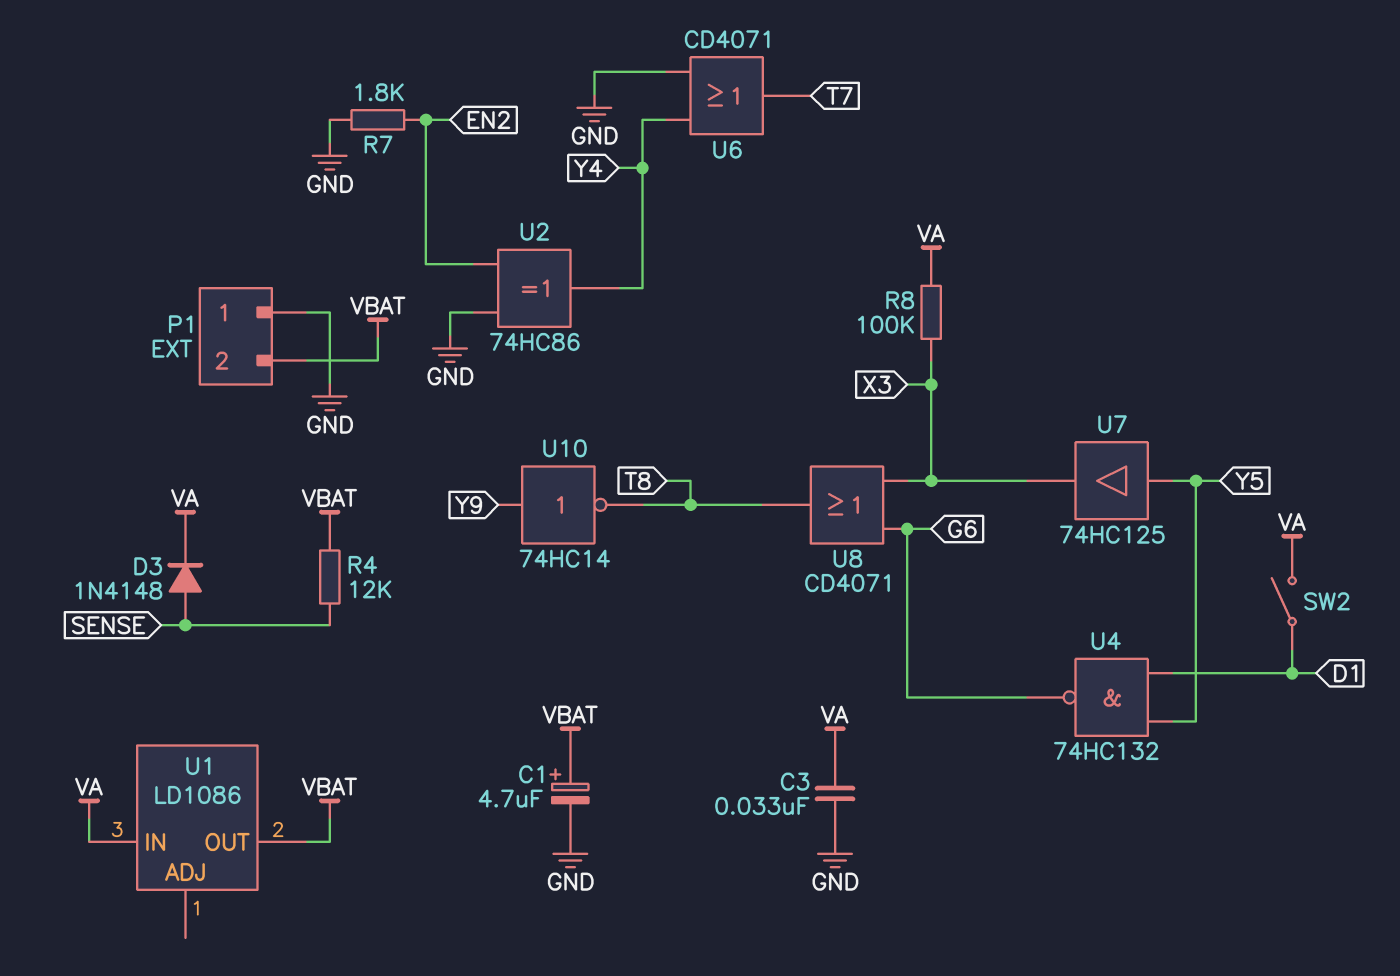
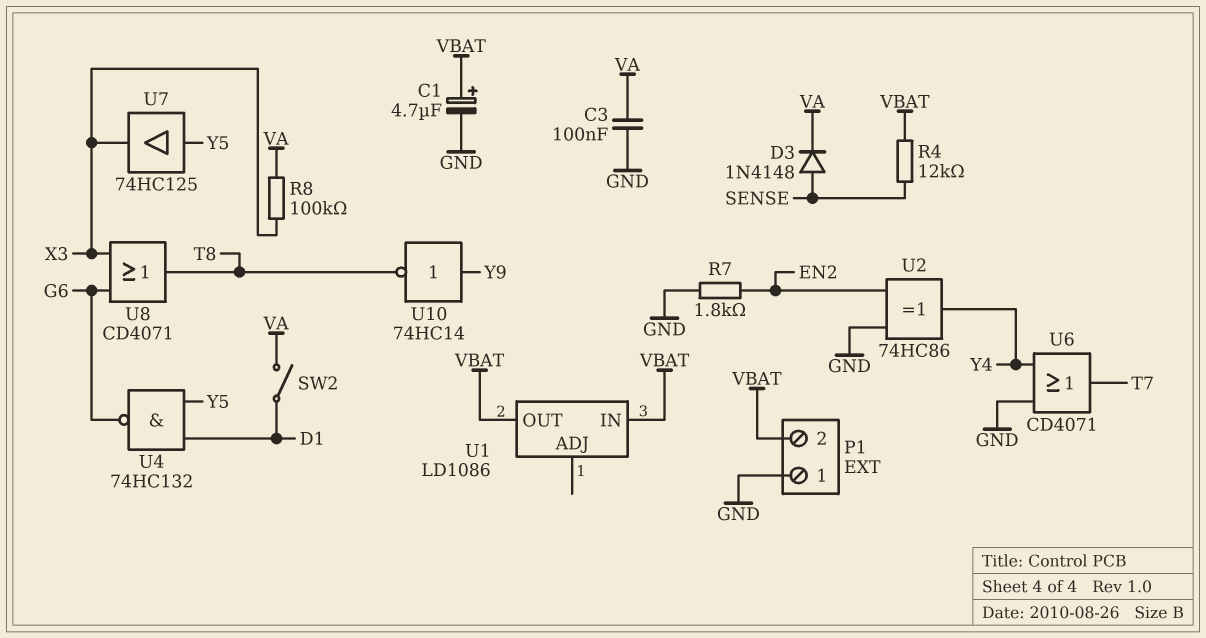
C3: 33nF (GND, VA) -> 100nF (GND, VA)
U1 pin IN: VA -> VBAT

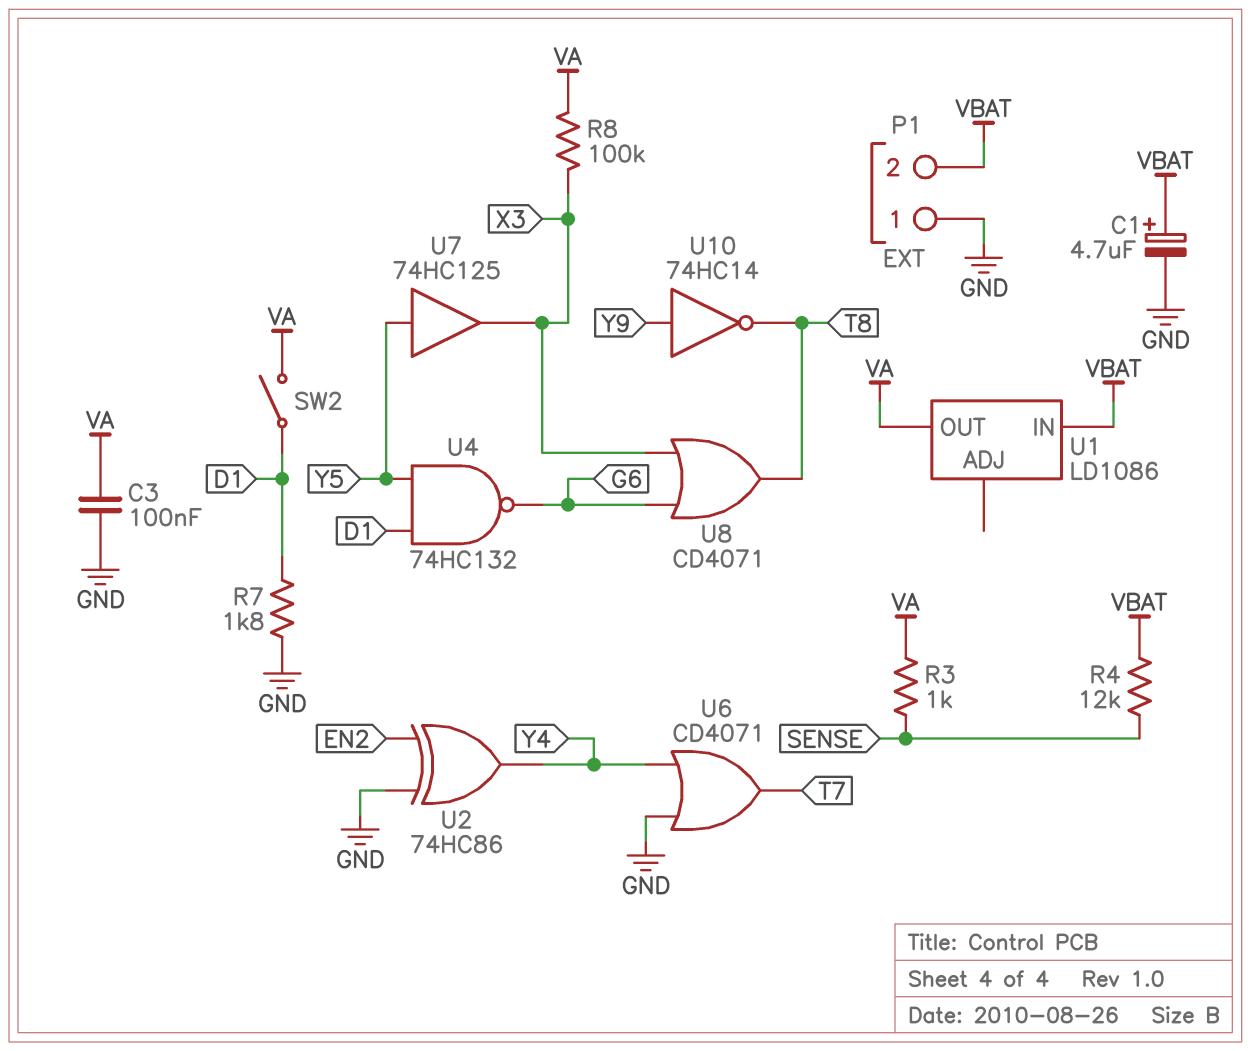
D3: diode 1N4148 (A SENSE, K VA) -> none
R3: none -> 1k (SENSE, VA)
R7: 1.8k (EN2, GND) -> 1.8k (D1, GND)
U1 pin OUT: VBAT -> VA

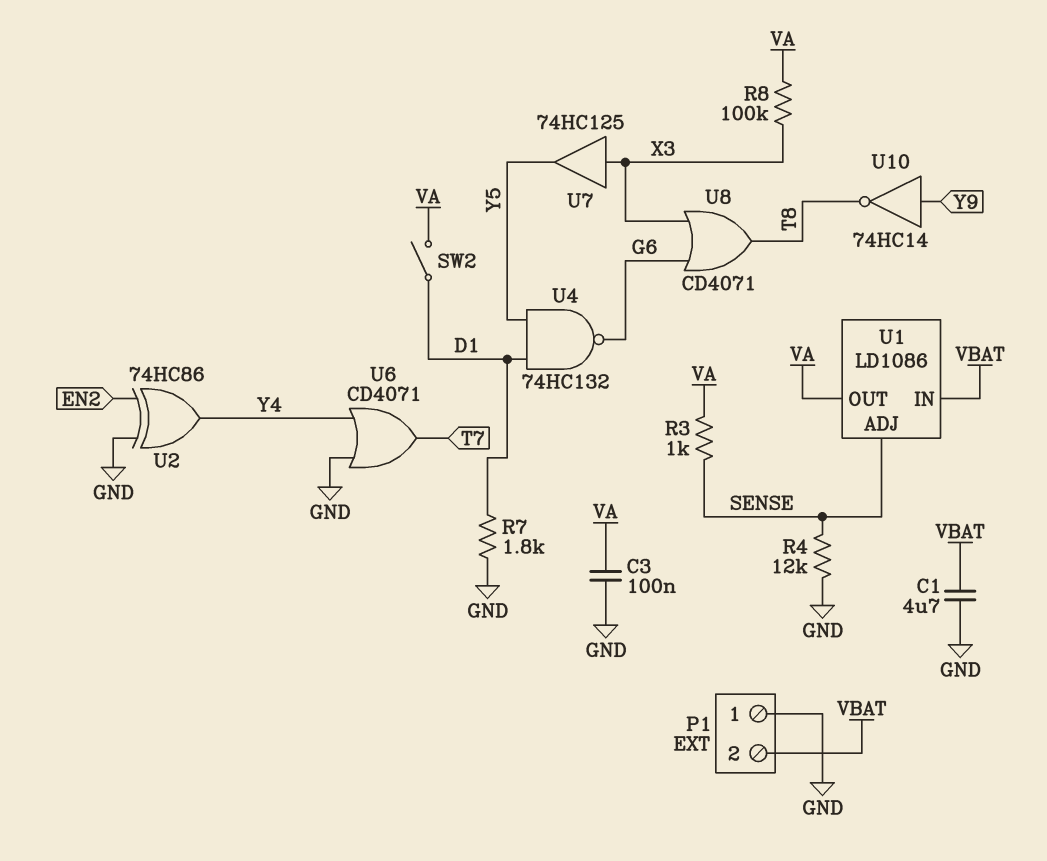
C1: 4.7uF (plus VBAT, minus GND) -> 4.7uF (GND, VBAT)
R4: 12k (SENSE, VBAT) -> 12k (GND, SENSE)
U1 pin ADJ: none -> SENSE
U7: buffer 74HC125 (in Y5, out X3) -> buffer 74HC125 (in X3, out Y5)

